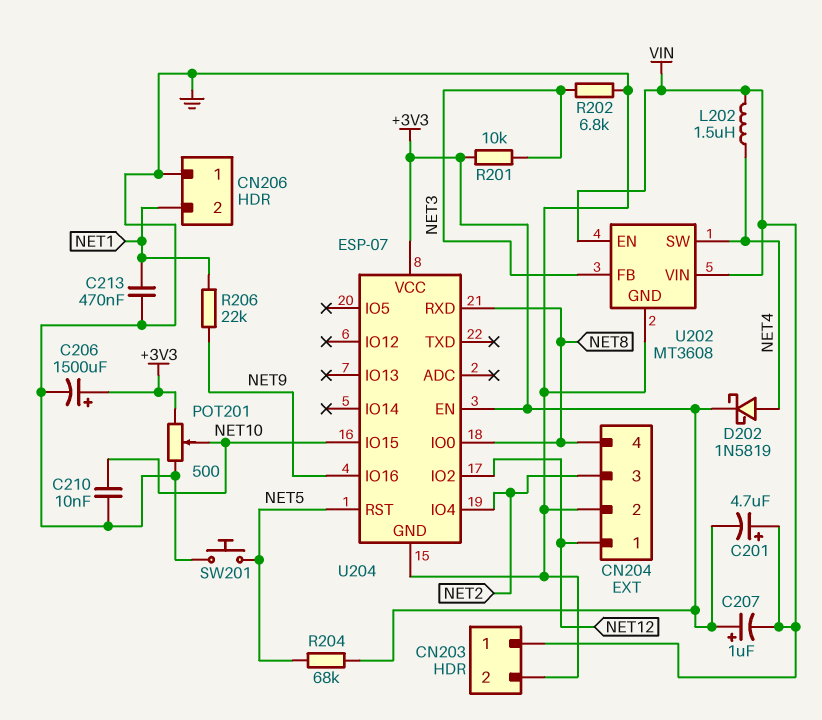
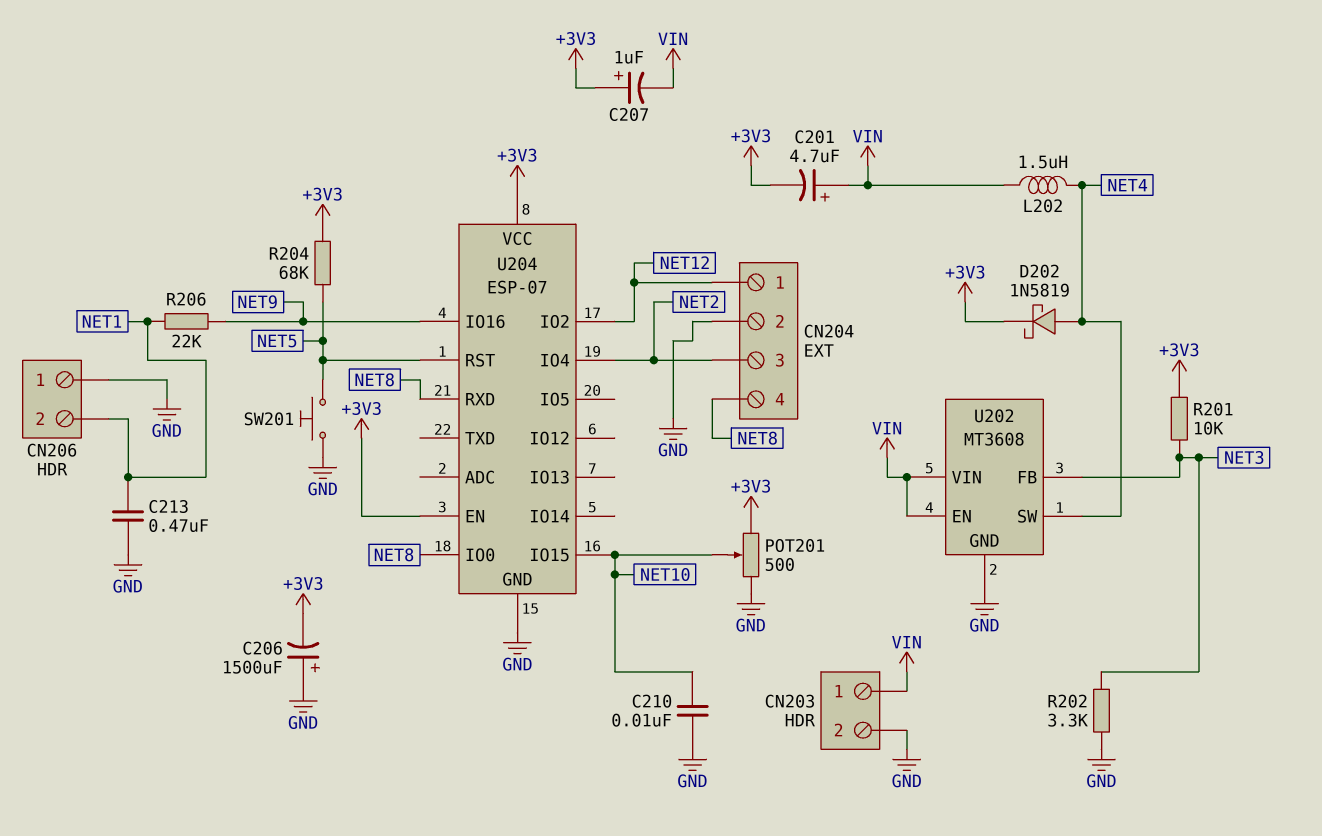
C206: 1500uF (plus +3V3, minus GND) -> 1500uF (plus GND, minus +3V3)
R202: 6.8k (GND, NET3) -> 3.3k (GND, NET3)

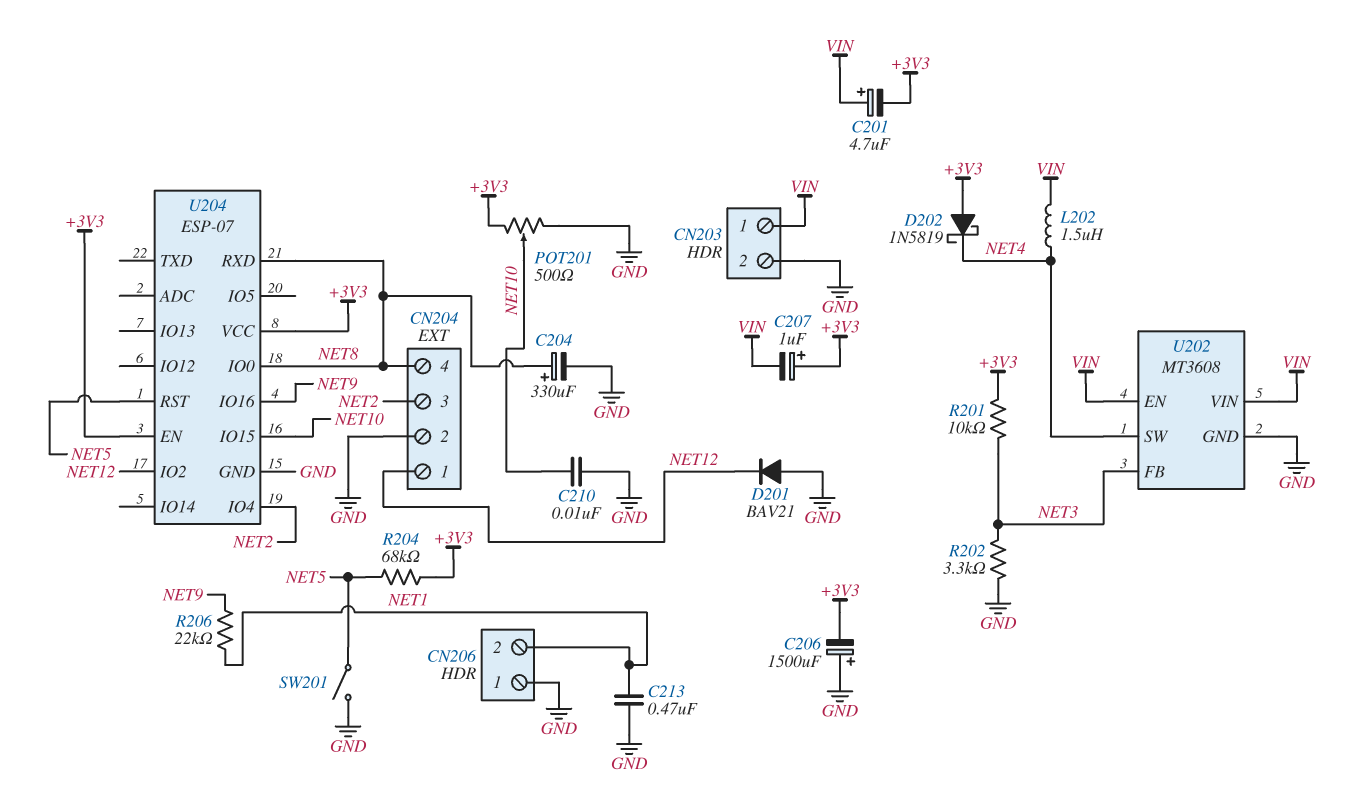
C204: none -> 330uF (plus NET8, minus GND)
D201: none -> diode BAV21 (A GND, K NET12)
D202: schottky 1N5819 (A NET4, K +3V3) -> schottky 1N5819 (A +3V3, K NET4)
SW201: button (GND, NET5) -> switch (GND, NET5)

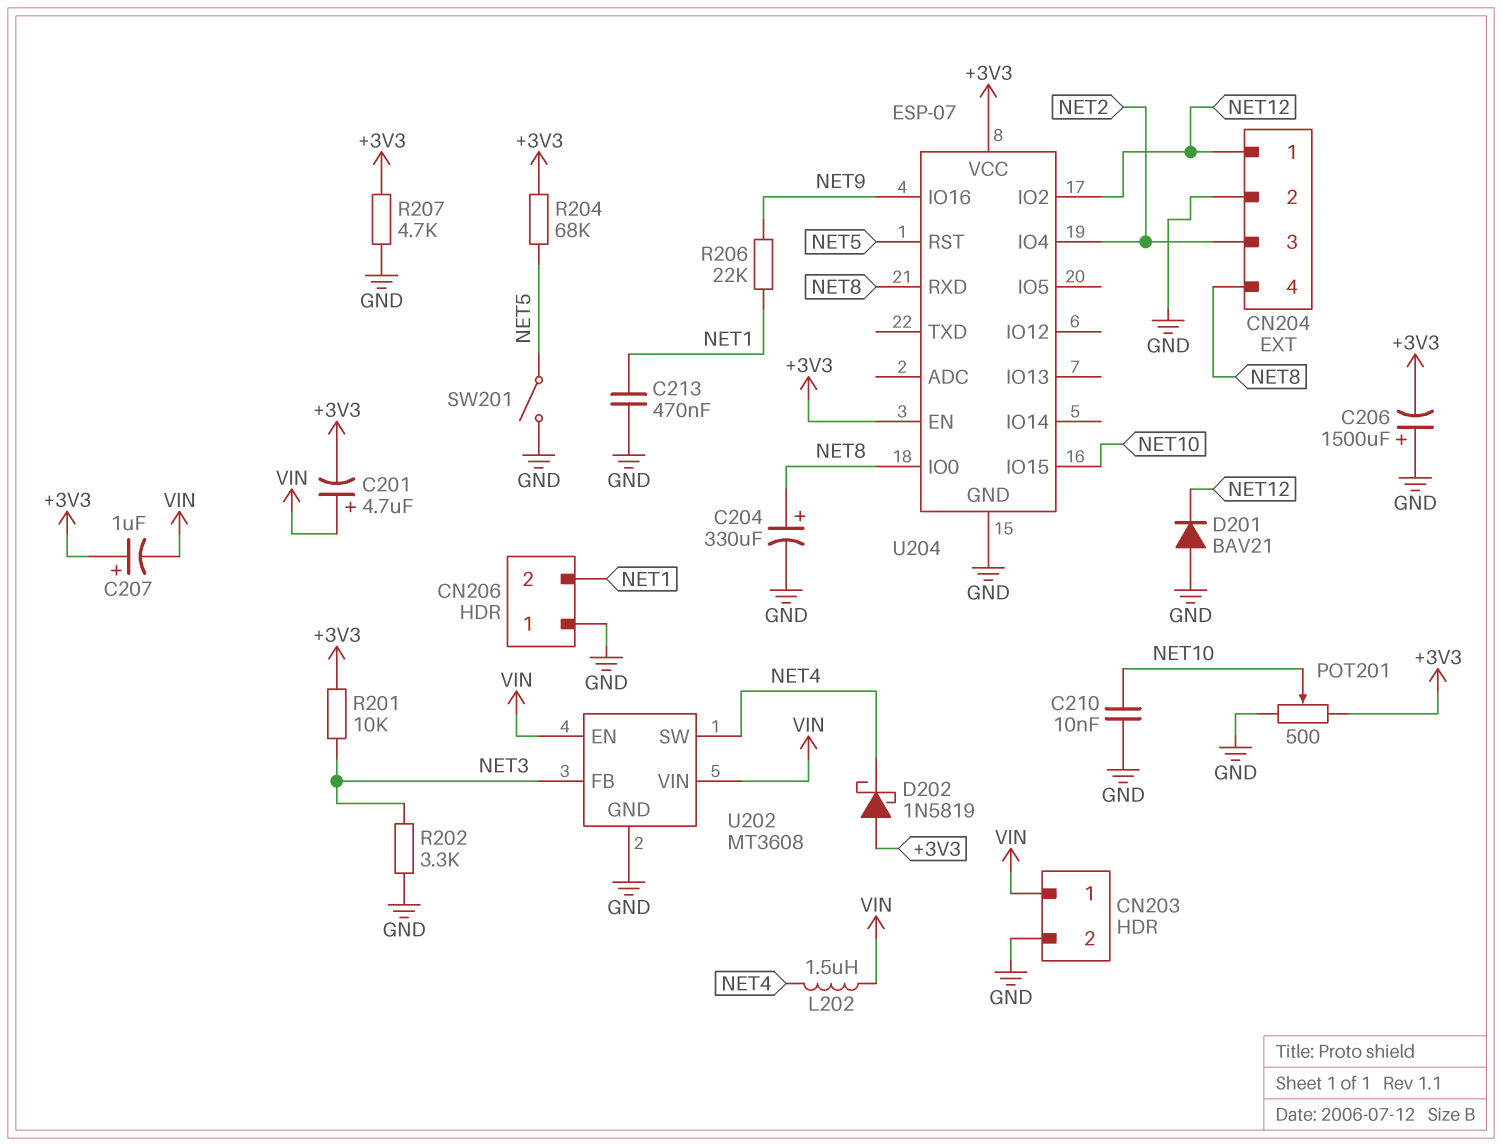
R207: none -> 4.7k (+3V3, GND)

